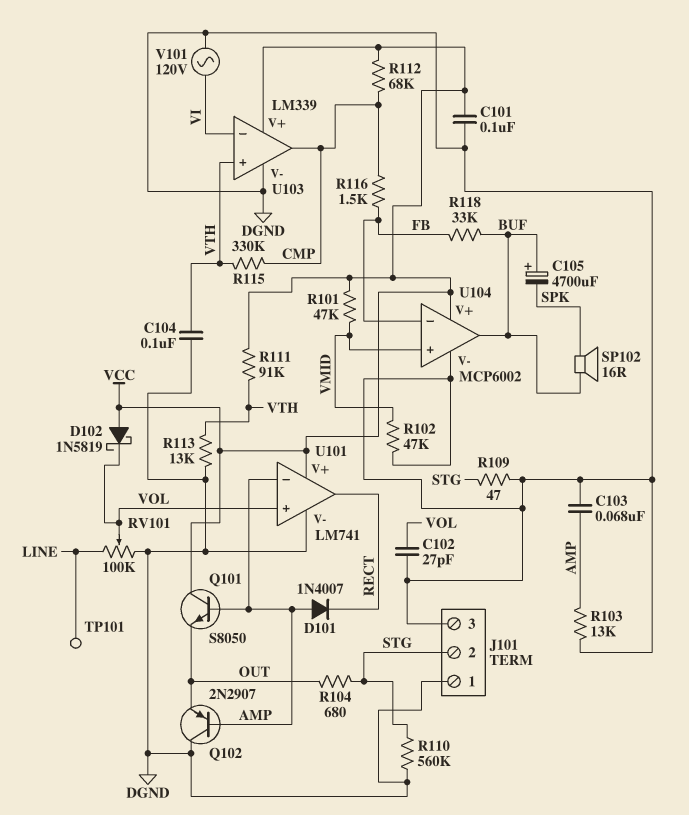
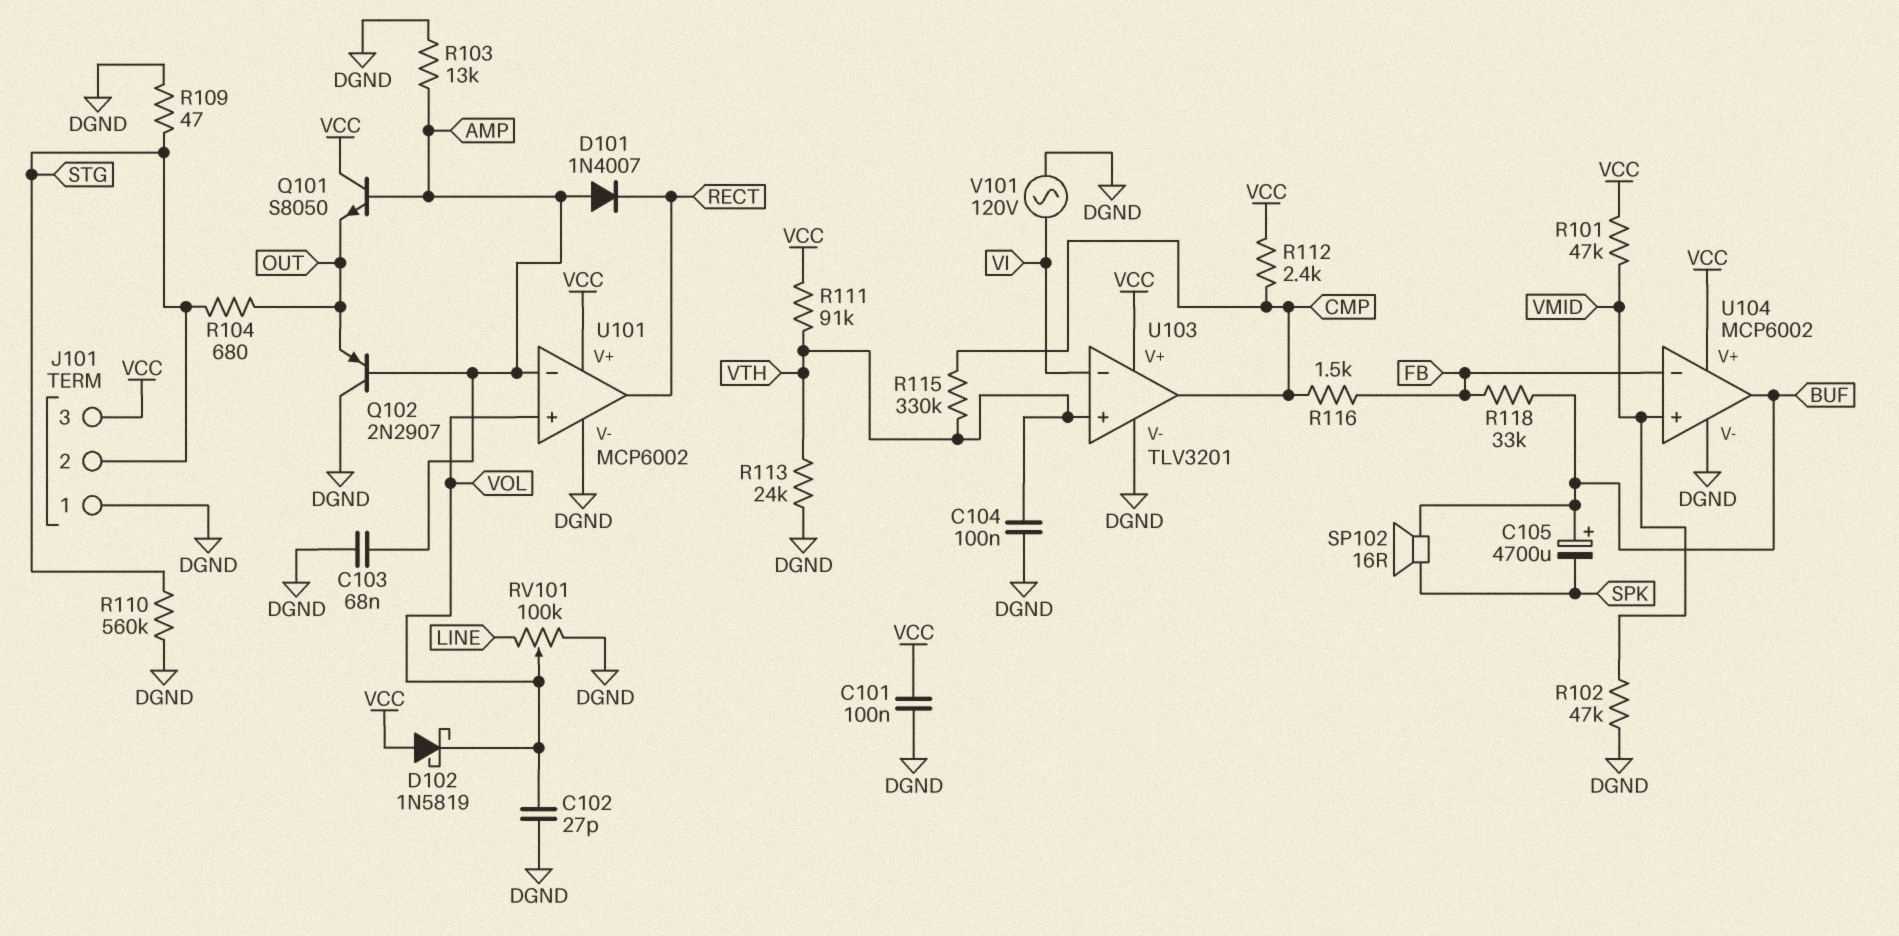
J101 pin 3: DGND -> VCC
R112: 68k (CMP, VCC) -> 2.4k (CMP, VCC)
R113: 13k (DGND, VTH) -> 24k (DGND, VTH)
TP101: test point (LINE) -> none
U101: LM741 -> MCP6002
U103: LM339 -> TLV3201

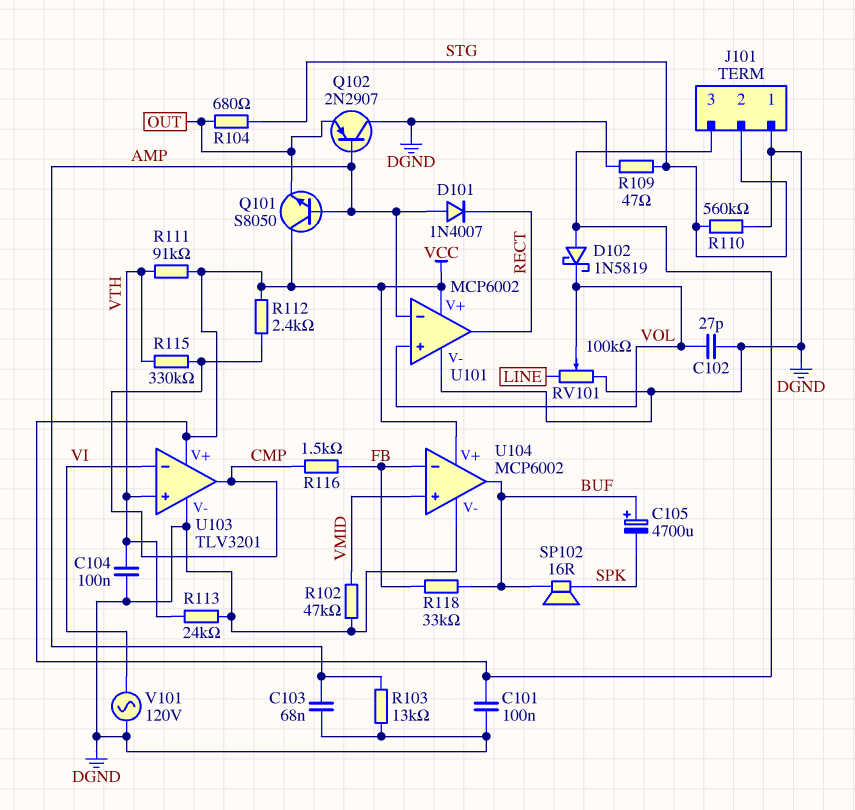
R101: 47k (VCC, VMID) -> none

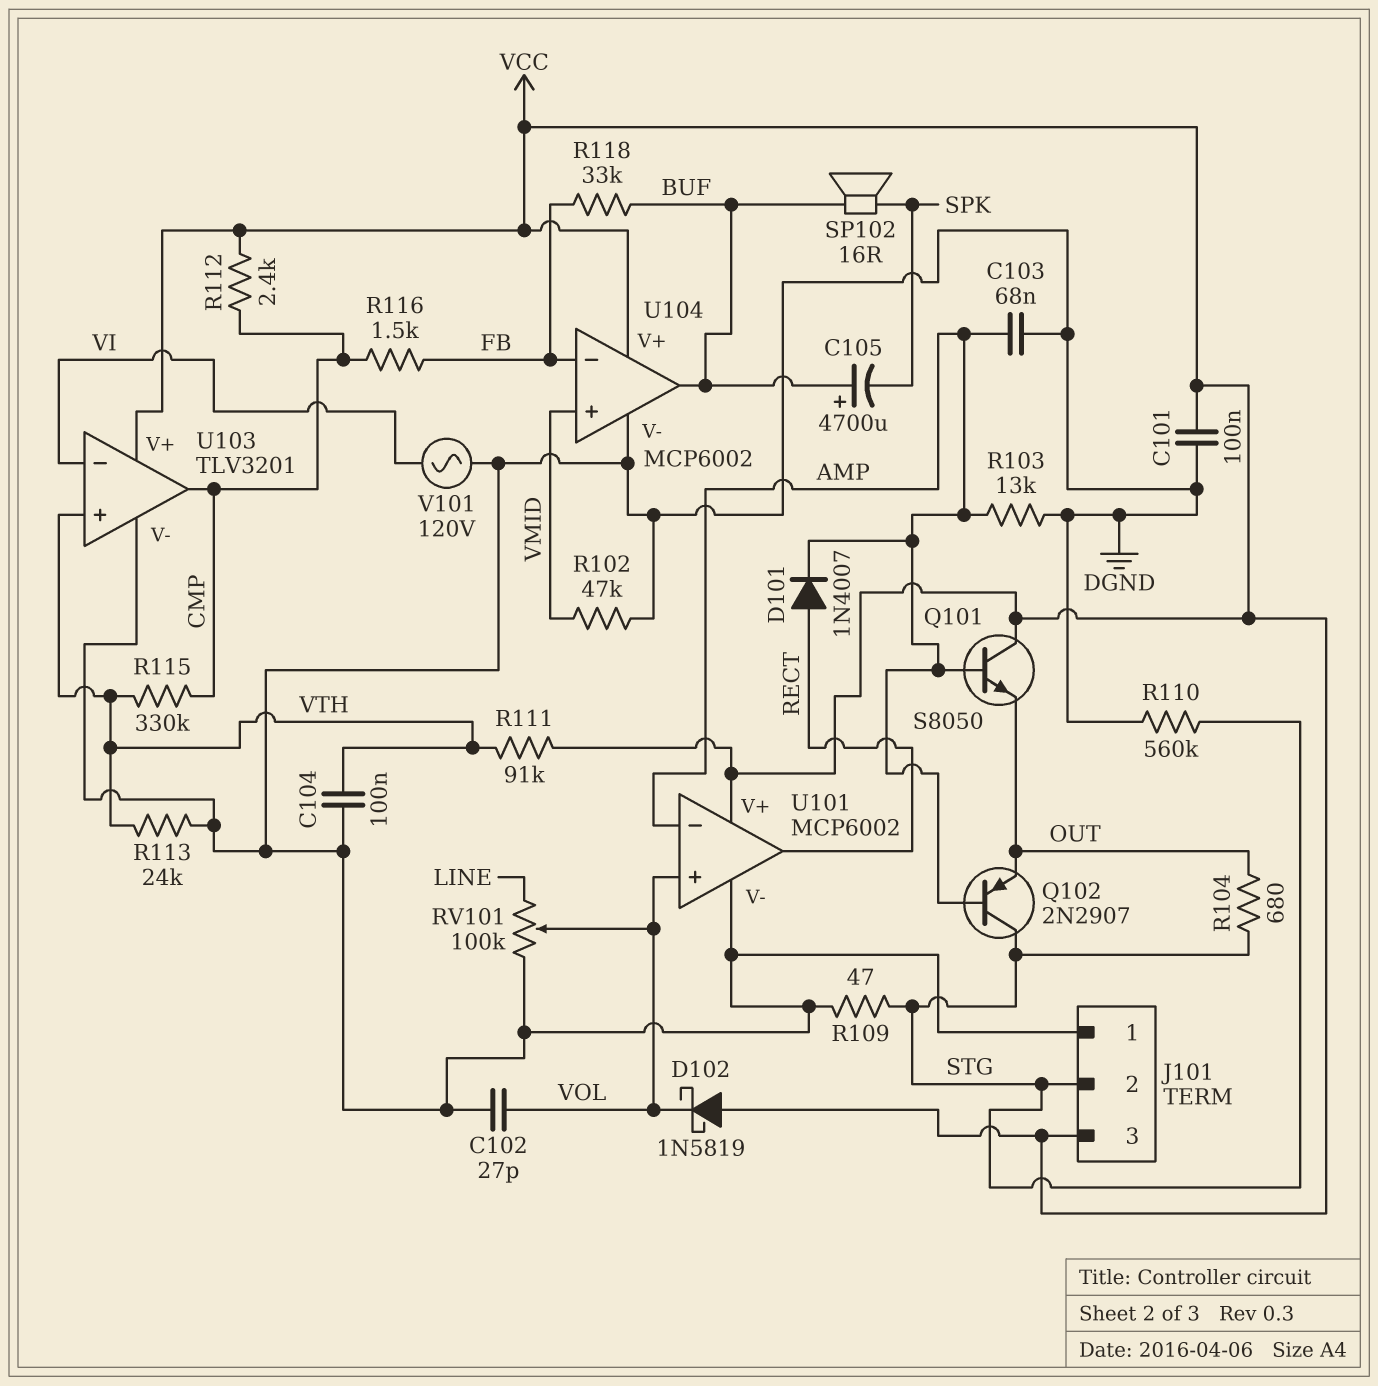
D101: diode 1N4007 (A AMP, K RECT) -> diode 1N4007 (A RECT, K AMP)
Q102: PNP 2N2907 (B AMP, C DGND, E OUT) -> PNP 2N2907 (B AMP, C STG, E OUT)

